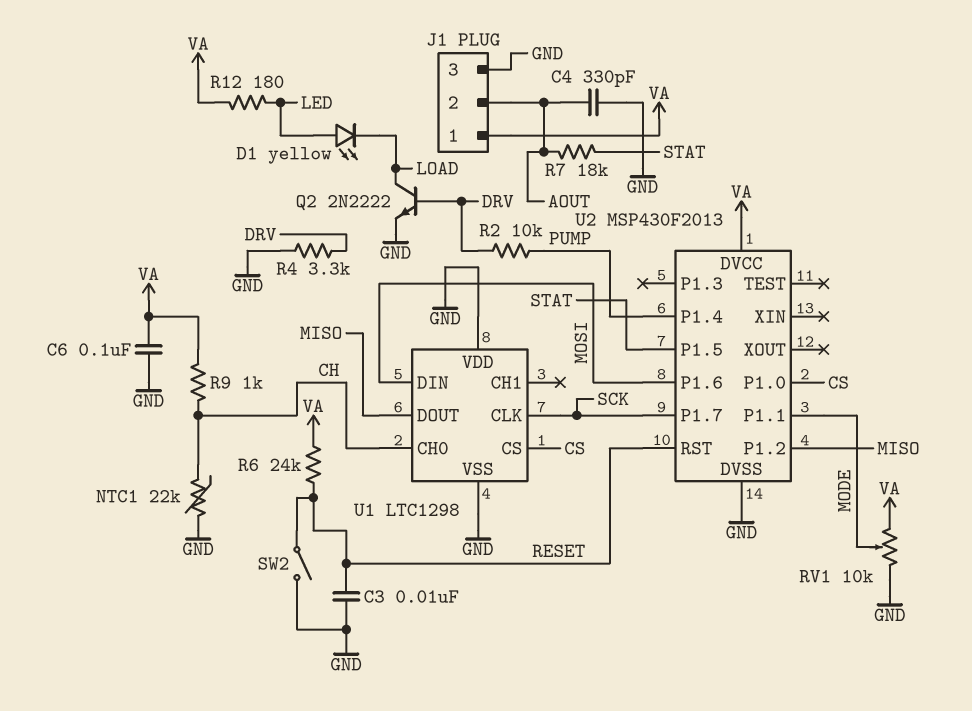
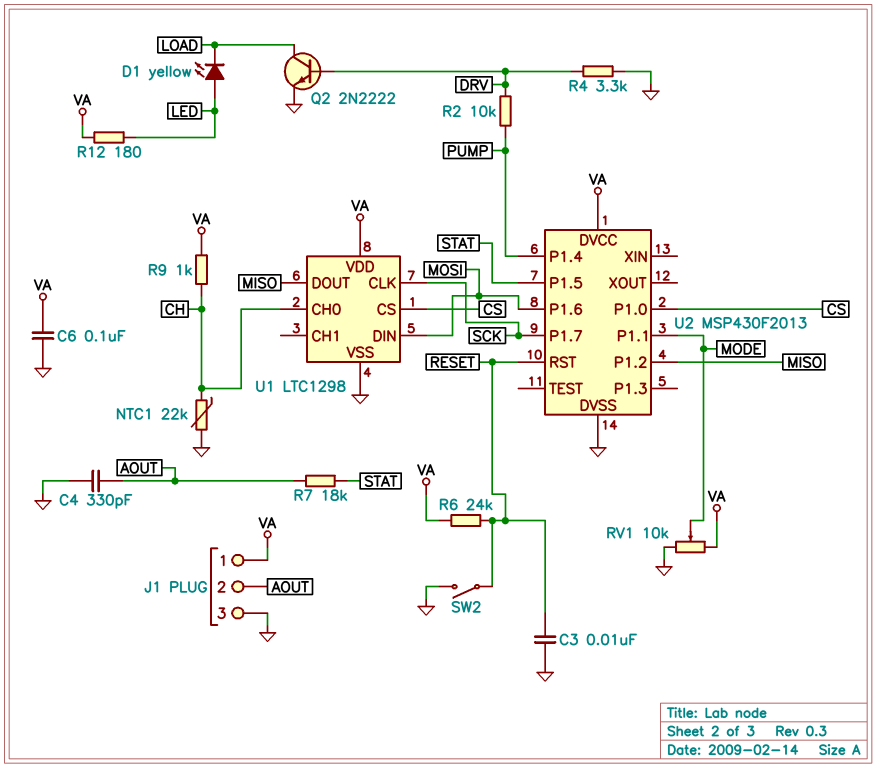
U1 pin VDD: GND -> VA

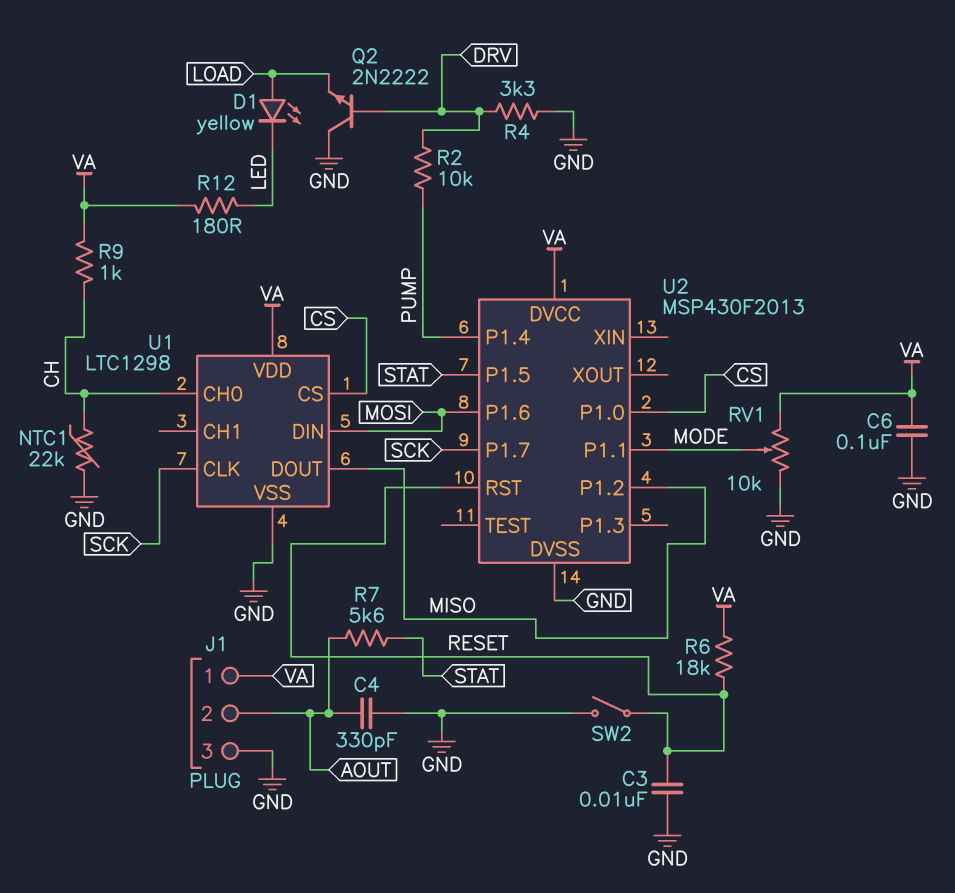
D1: LED yellow (A LED, K LOAD) -> LED yellow (A LOAD, K LED)
Q2: NPN 2N2222 (B DRV, C LOAD, E GND) -> NPN 2N2222 (B DRV, C GND, E LOAD)
R6: 24k (RESET, VA) -> 18k (RESET, VA)
R7: 18k (AOUT, STAT) -> 5.6k (AOUT, STAT)

